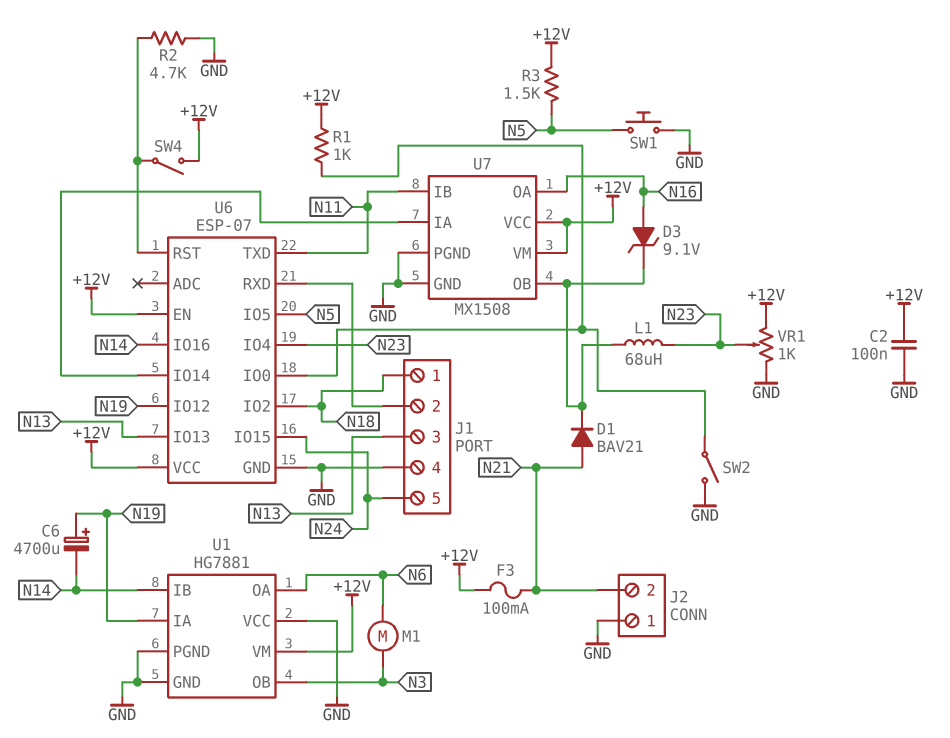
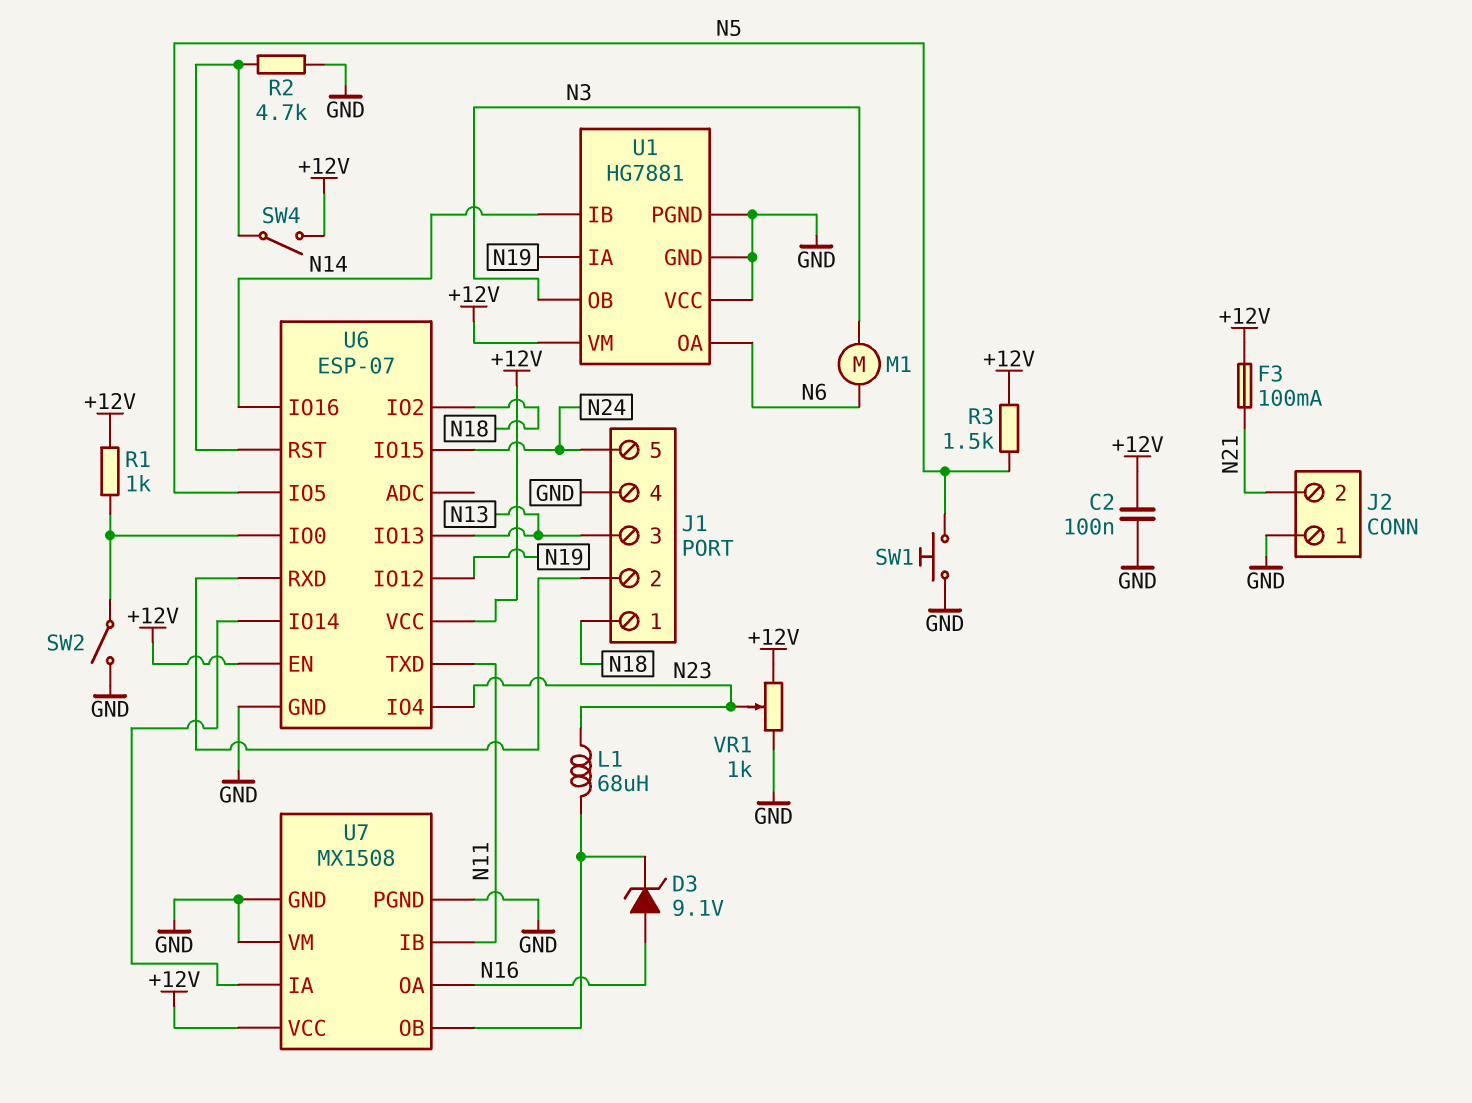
C6: 4700uF (plus N19, minus N14) -> none
D1: diode BAV21 (A N21, K U7/OB) -> none
U7 pin VM: +12V -> GND

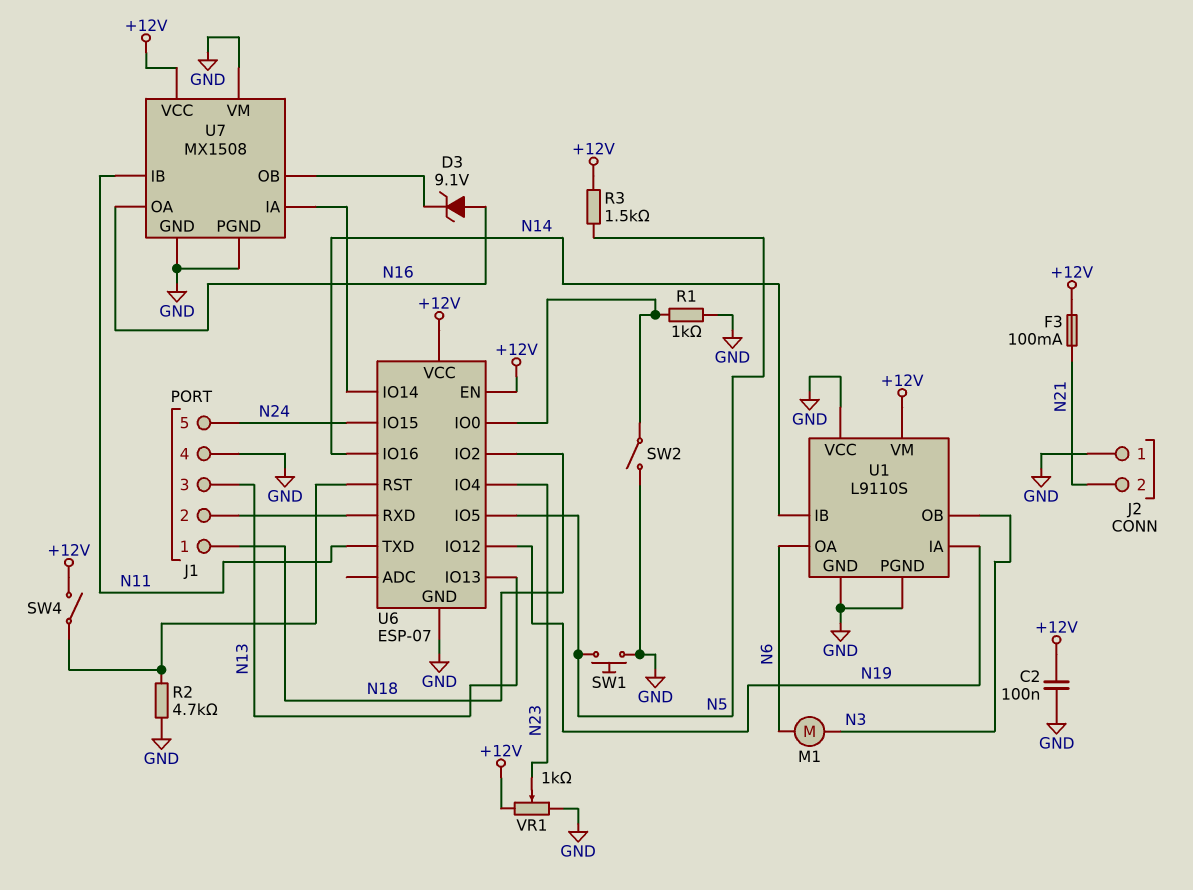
L1: 68uH (N23, U7/OB) -> none
R1: 1k (+12V, U6/IO0) -> 1k (GND, U6/IO0)
U1: HG7881 -> L9110S

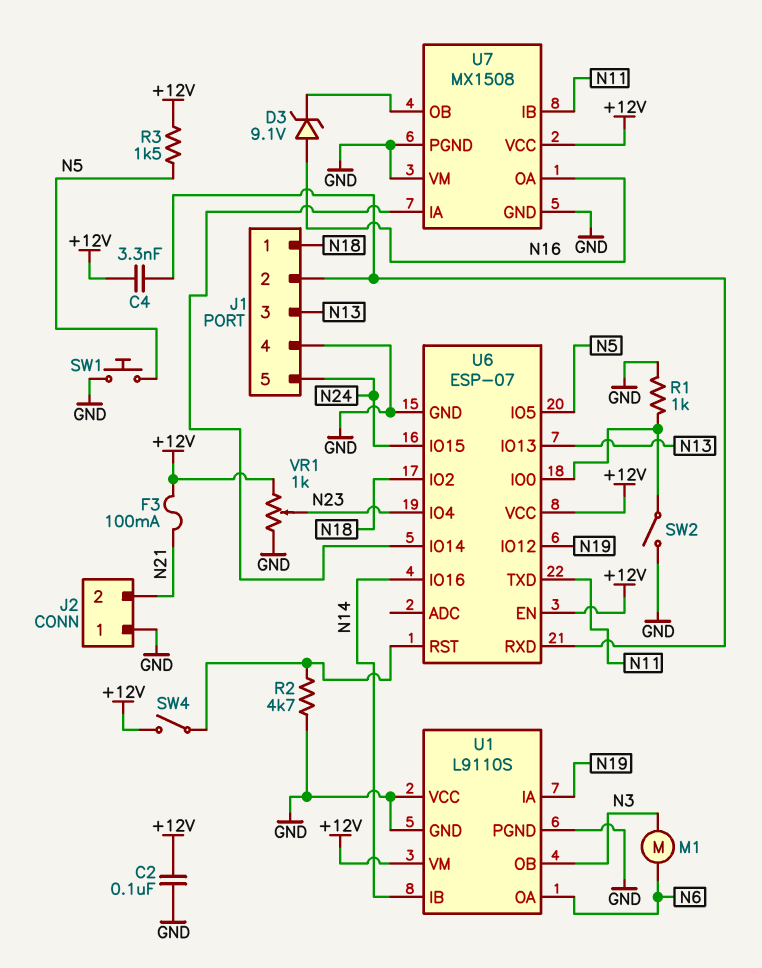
C4: none -> 3.3nF (+12V, J1/2)

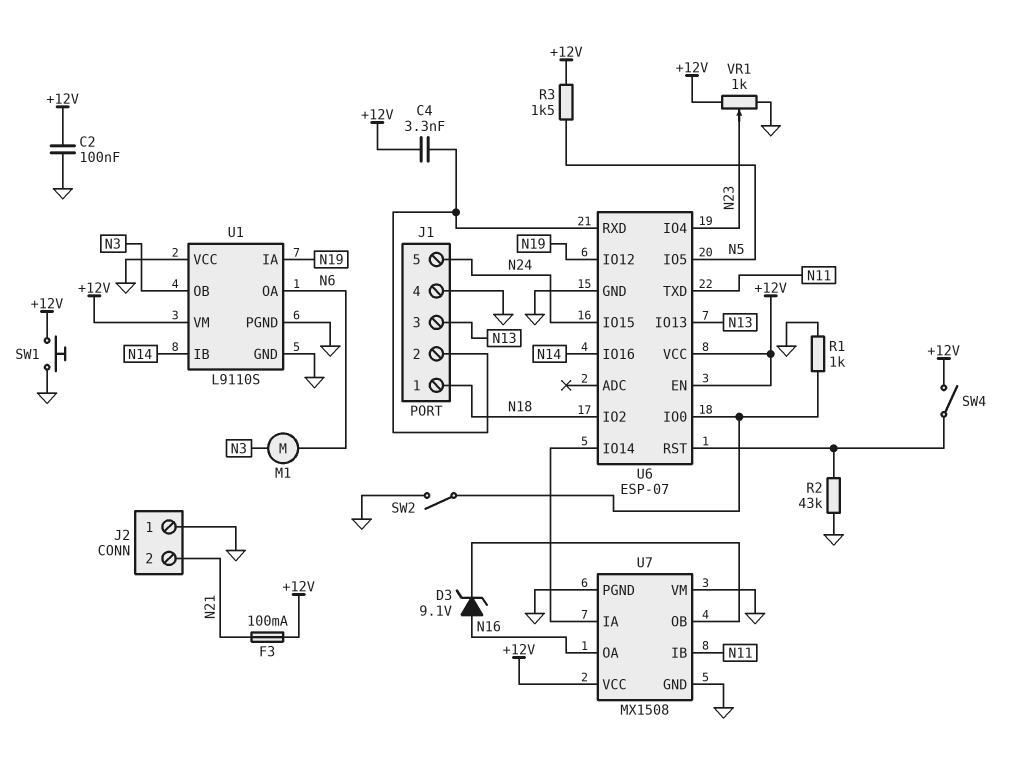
R2: 4.7k (GND, U6/RST) -> 43k (GND, U6/RST)
SW1: button (GND, N5) -> button (+12V, GND)

